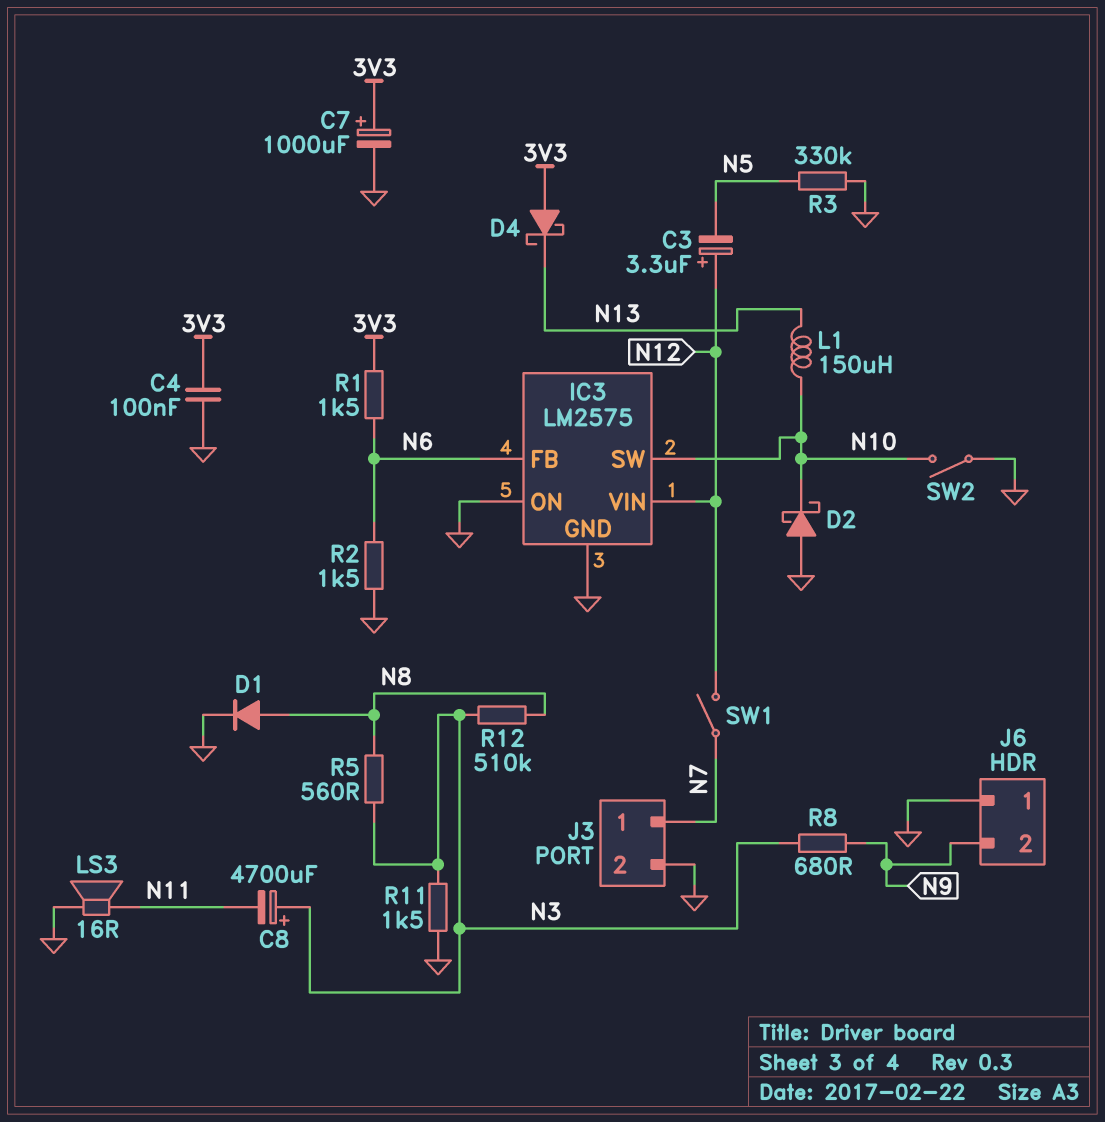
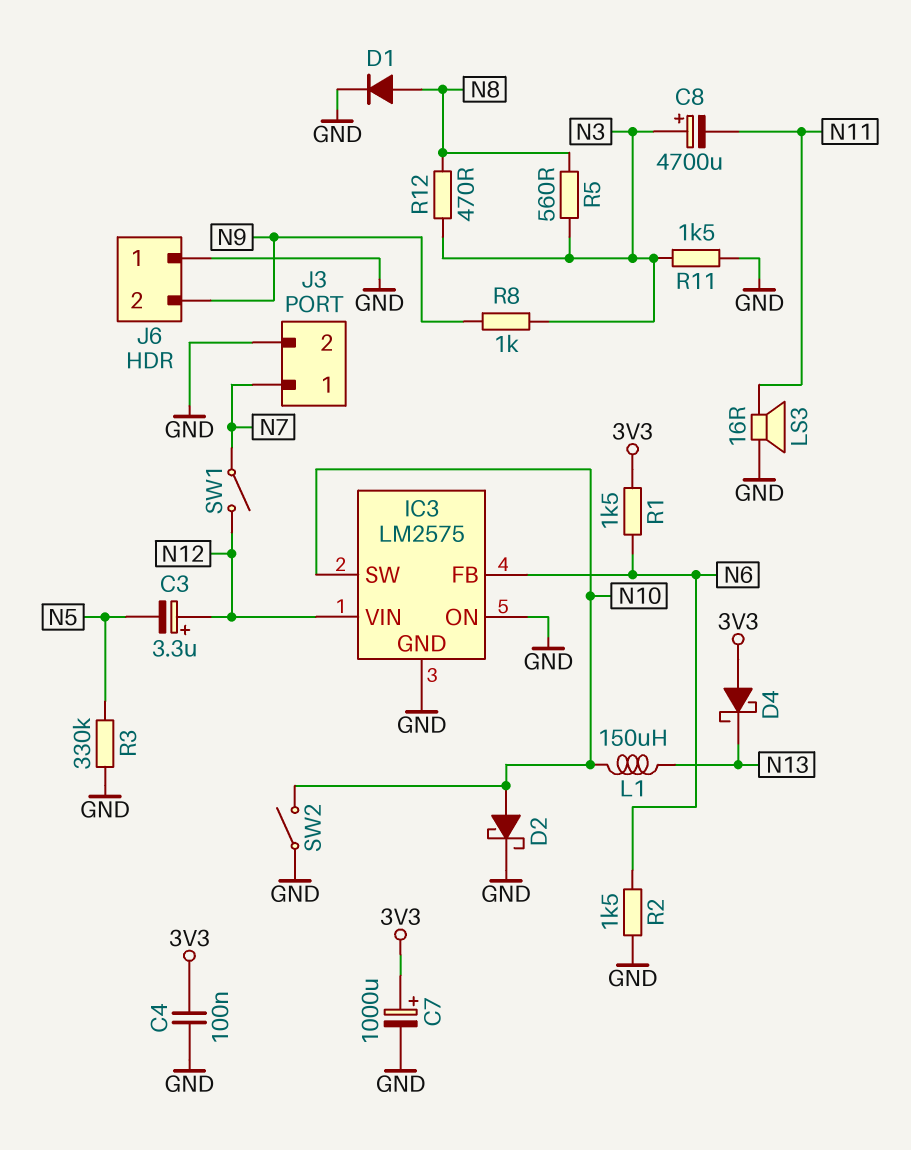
D2: schottky (A GND, K N10) -> schottky (A N10, K GND)
R8: 680 (N3, N9) -> 1k (N3, N9)
R12: 510k (N3, N8) -> 470 (N3, N8)

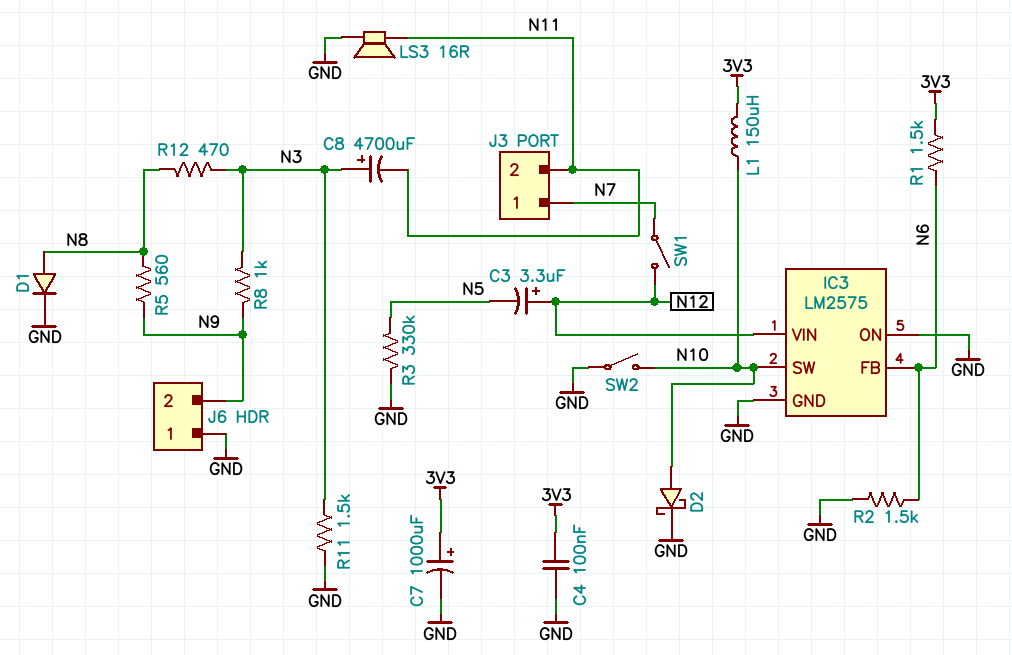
D4: schottky (A 3V3, K N13) -> none
J3 pin 2: GND -> N11
L1: 150uH (N10, N13) -> 150uH (3V3, N10)
R5: 560 (N3, N8) -> 560 (N8, N9)

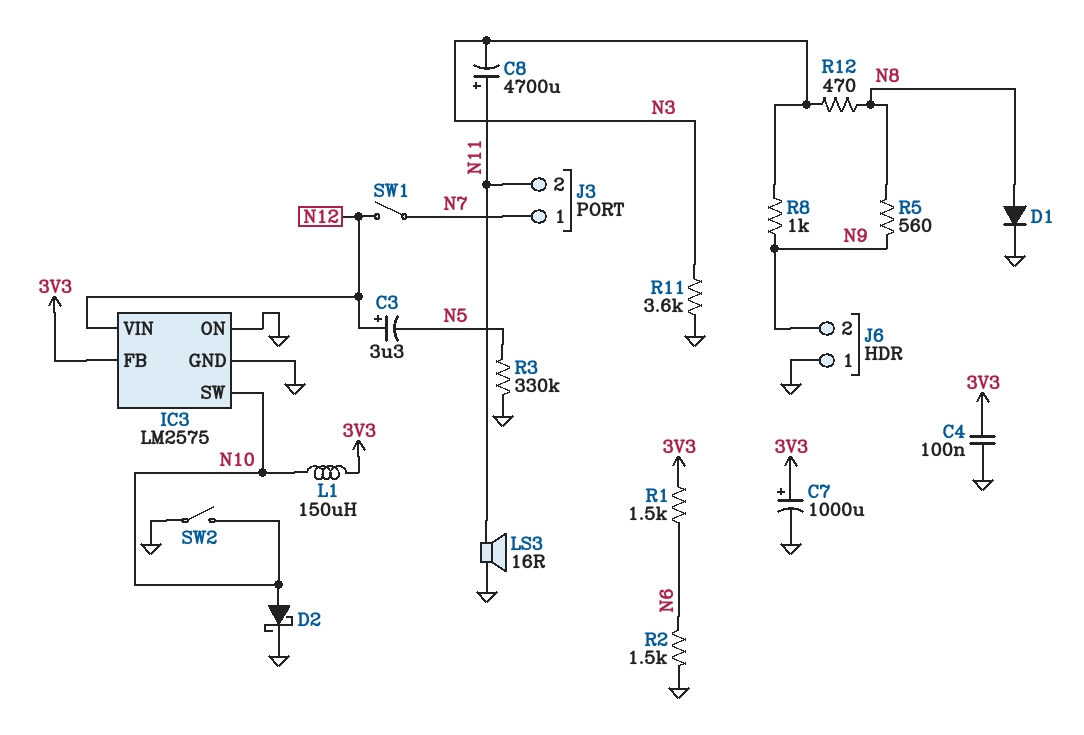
C8: 4700uF (plus N3, minus N11) -> 4700uF (plus N11, minus N3)
IC3 pin FB: N6 -> 3V3
R11: 1.5k (GND, N3) -> 3.6k (GND, N3)

